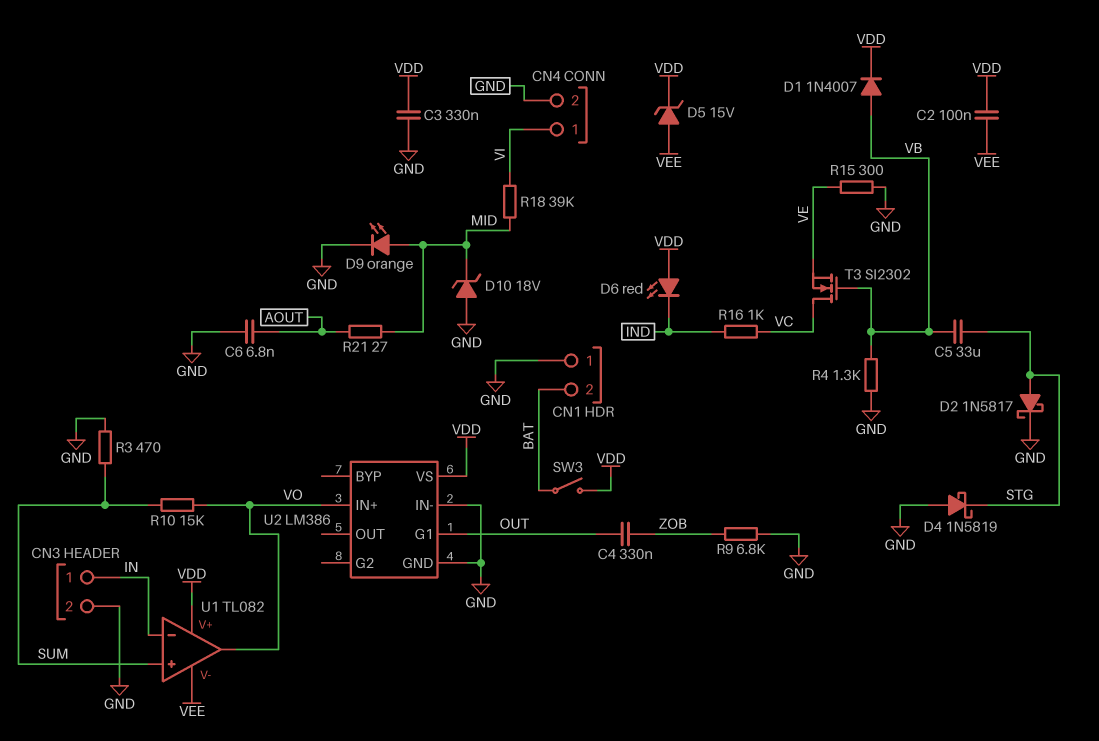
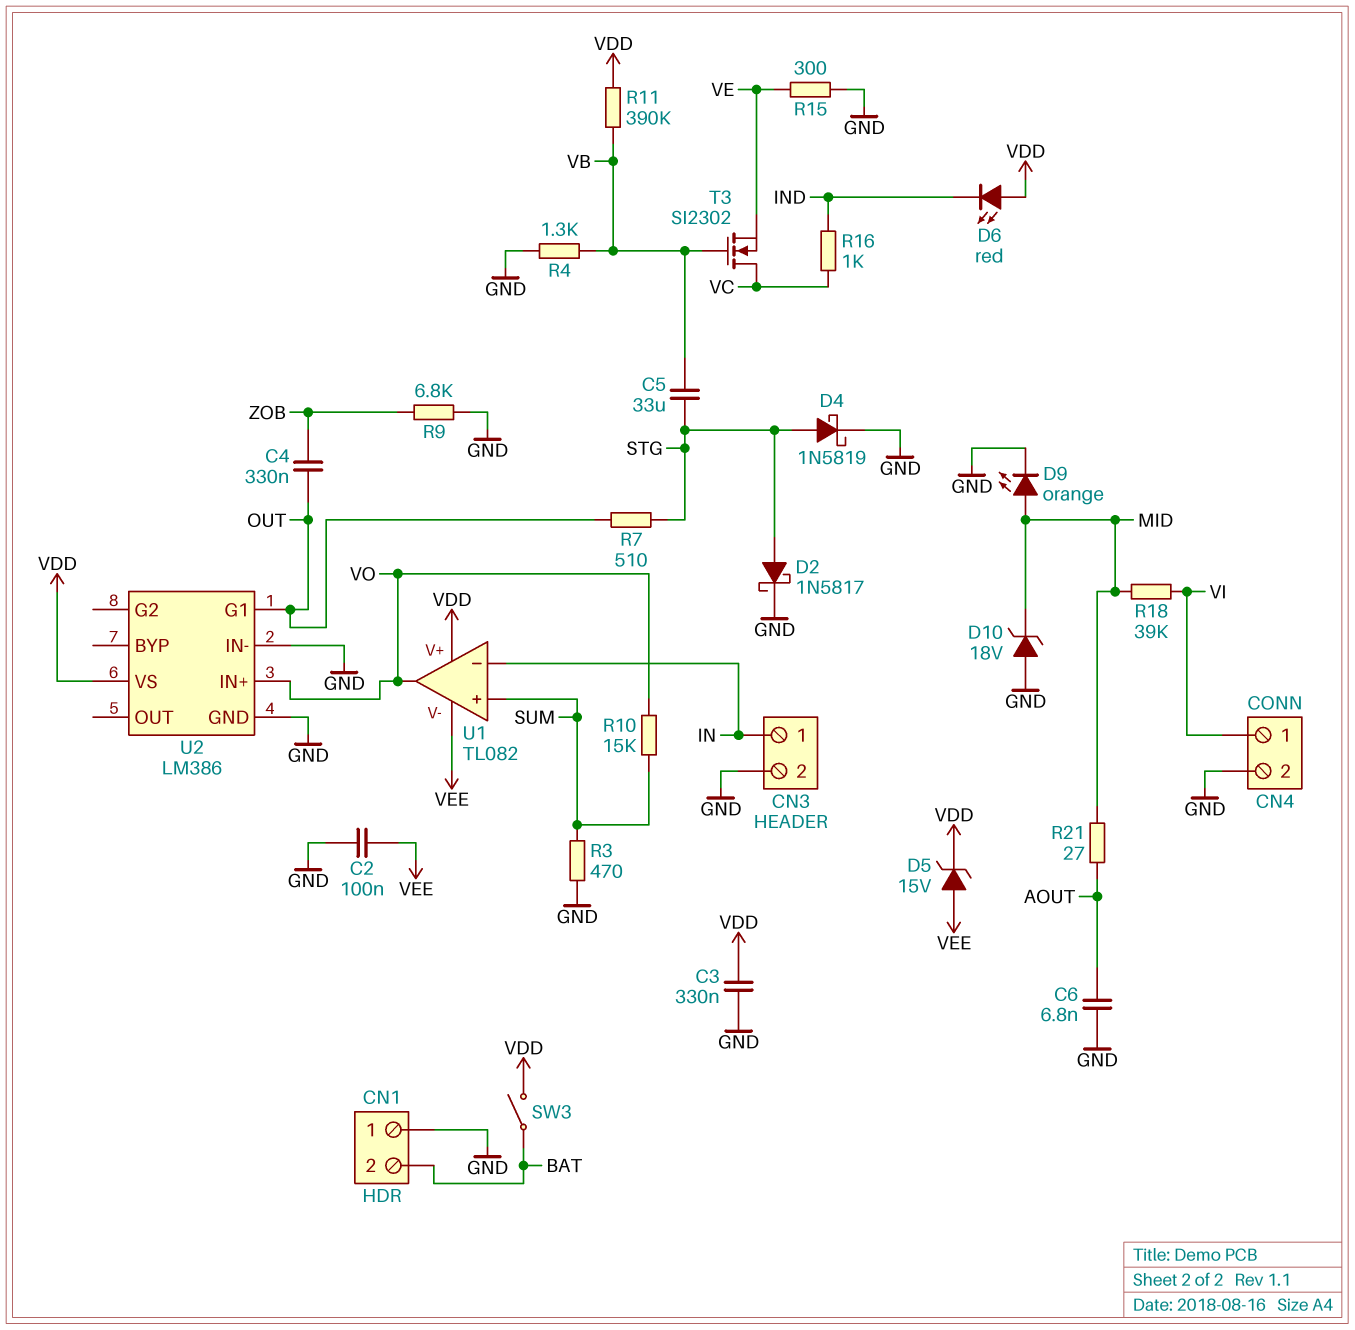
C2: 100nF (VDD, VEE) -> 100nF (GND, VEE)
D1: diode 1N4007 (A VB, K VDD) -> none
D4: schottky 1N5819 (A GND, K STG) -> schottky 1N5819 (A STG, K GND)
R7: none -> 510 (OUT, STG)
R11: none -> 390k (VB, VDD)

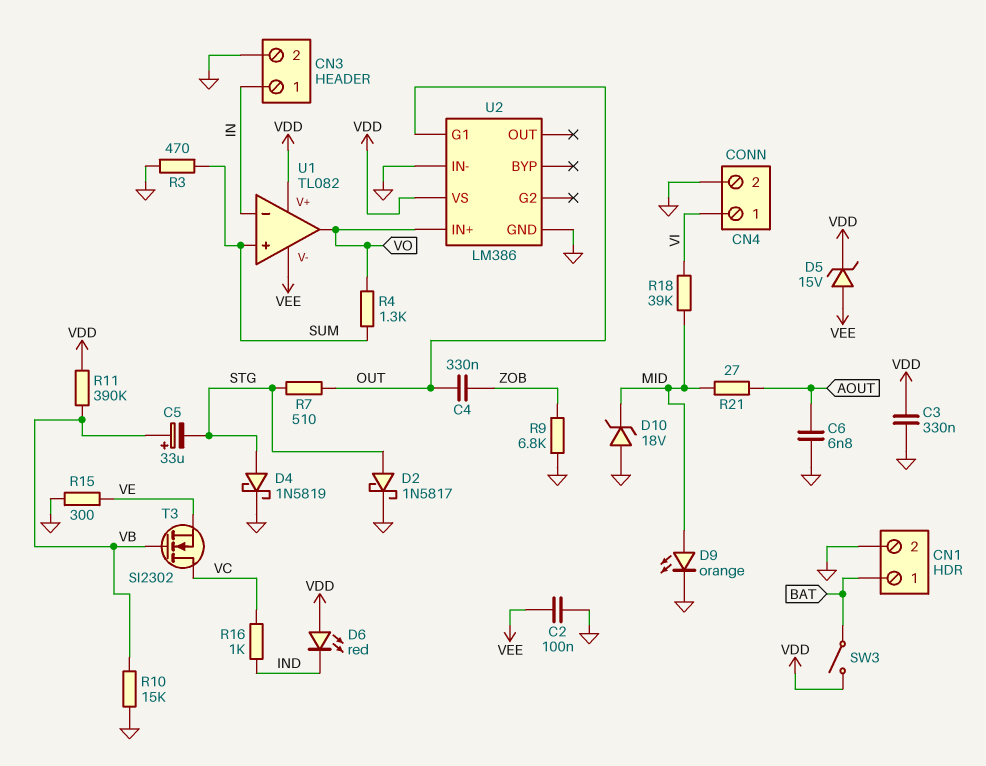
C5: 33uF (STG, VB) -> 33uF (plus VB, minus STG)
CN1 pin 1: GND -> BAT
CN1 pin 2: BAT -> GND
R4: 1.3k (GND, VB) -> 1.3k (SUM, VO)
R10: 15k (SUM, VO) -> 15k (GND, VB)

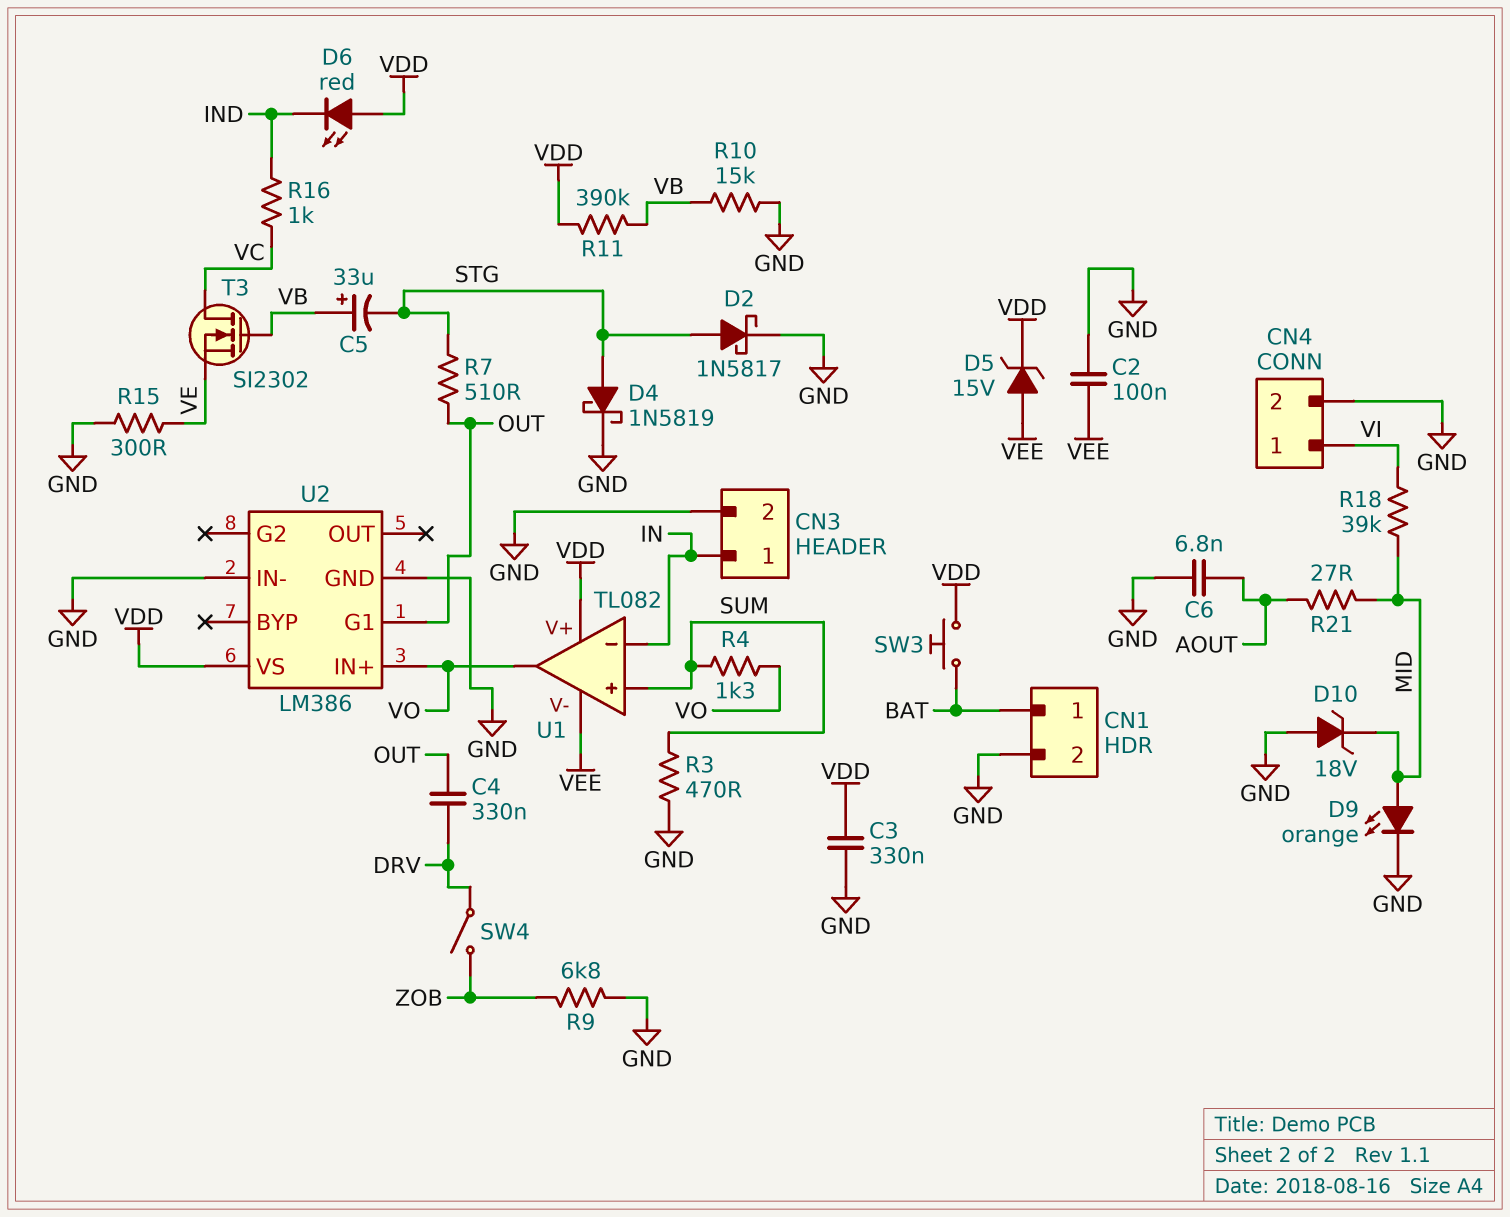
C4: 330nF (OUT, ZOB) -> 330nF (DRV, OUT)
SW3: switch (BAT, VDD) -> button (BAT, VDD)
SW4: none -> switch (DRV, ZOB)

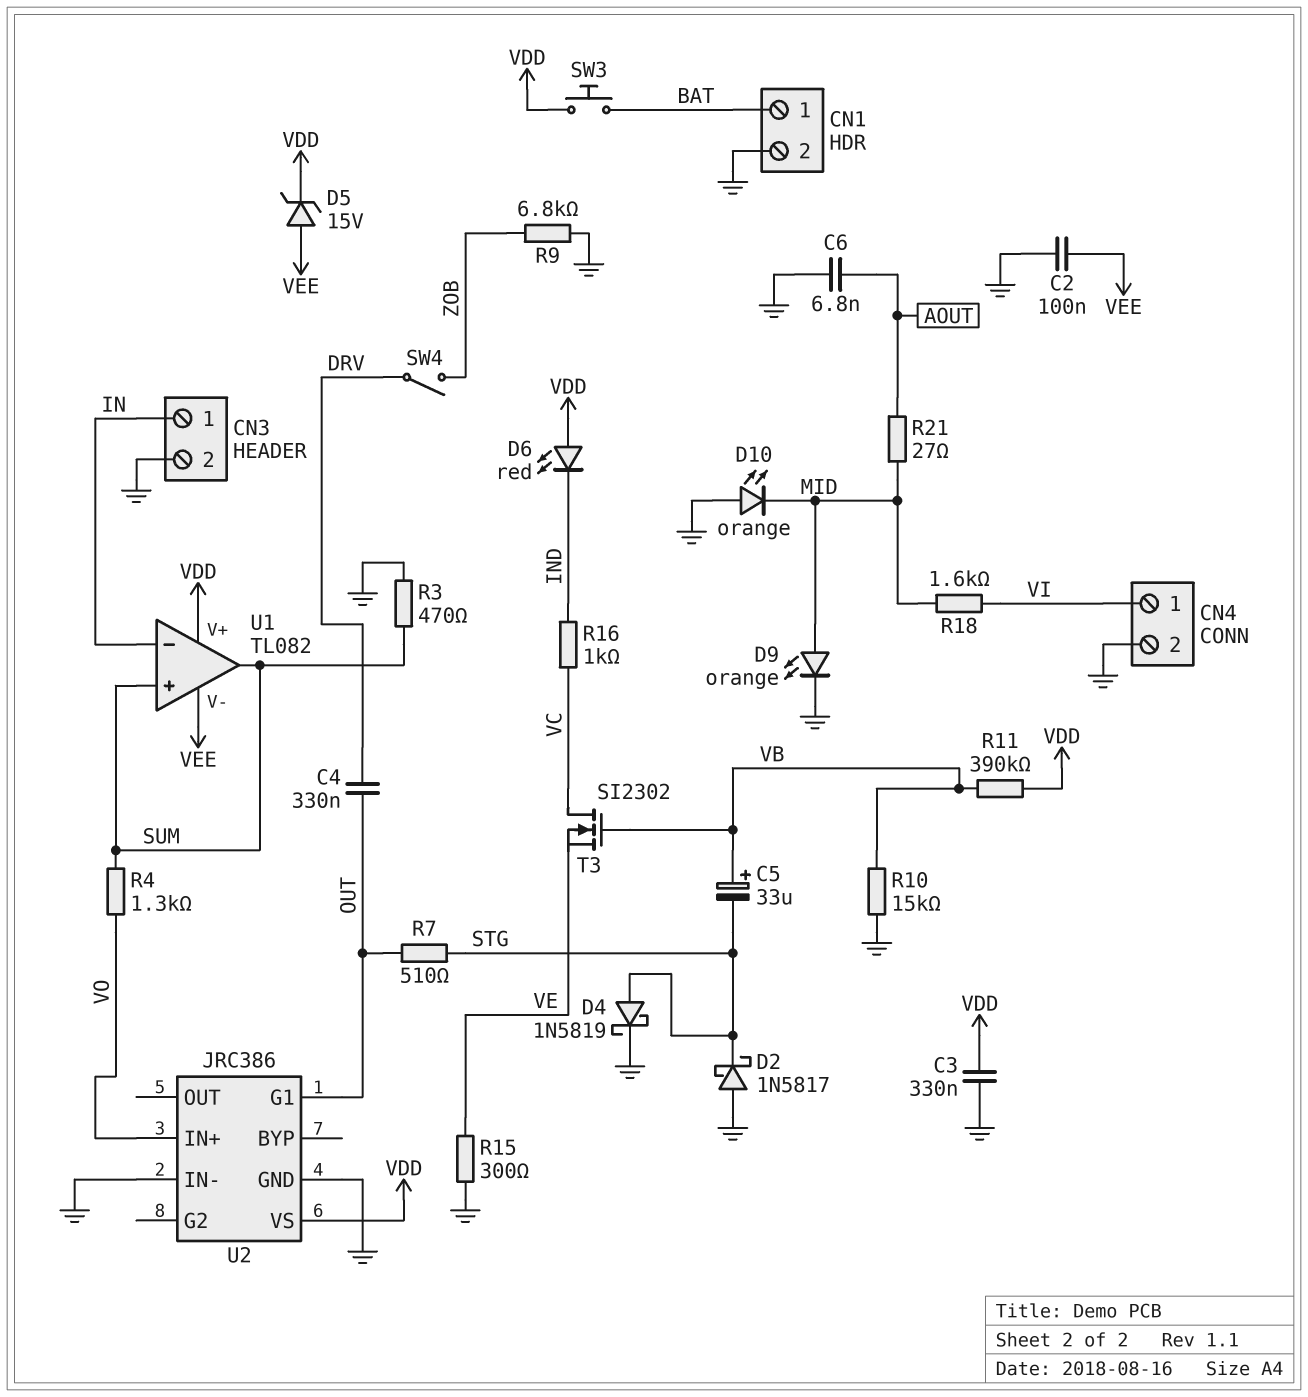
D2: schottky 1N5817 (A STG, K GND) -> schottky 1N5817 (A GND, K STG)
D10: zener 18V (A GND, K MID) -> LED orange (A GND, K MID)
R18: 39k (MID, VI) -> 1.6k (MID, VI)
U1 pin out: VO -> SUM
U2: LM386 -> JRC386

